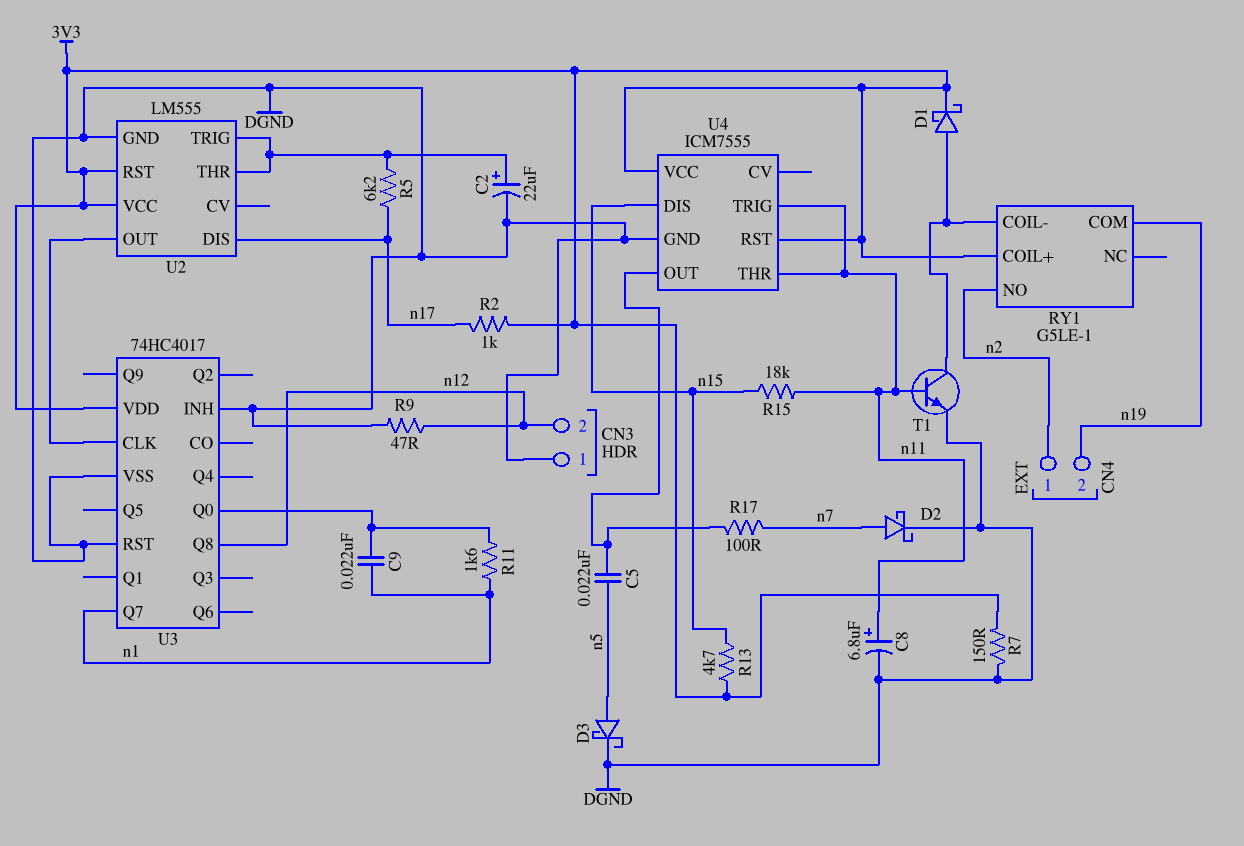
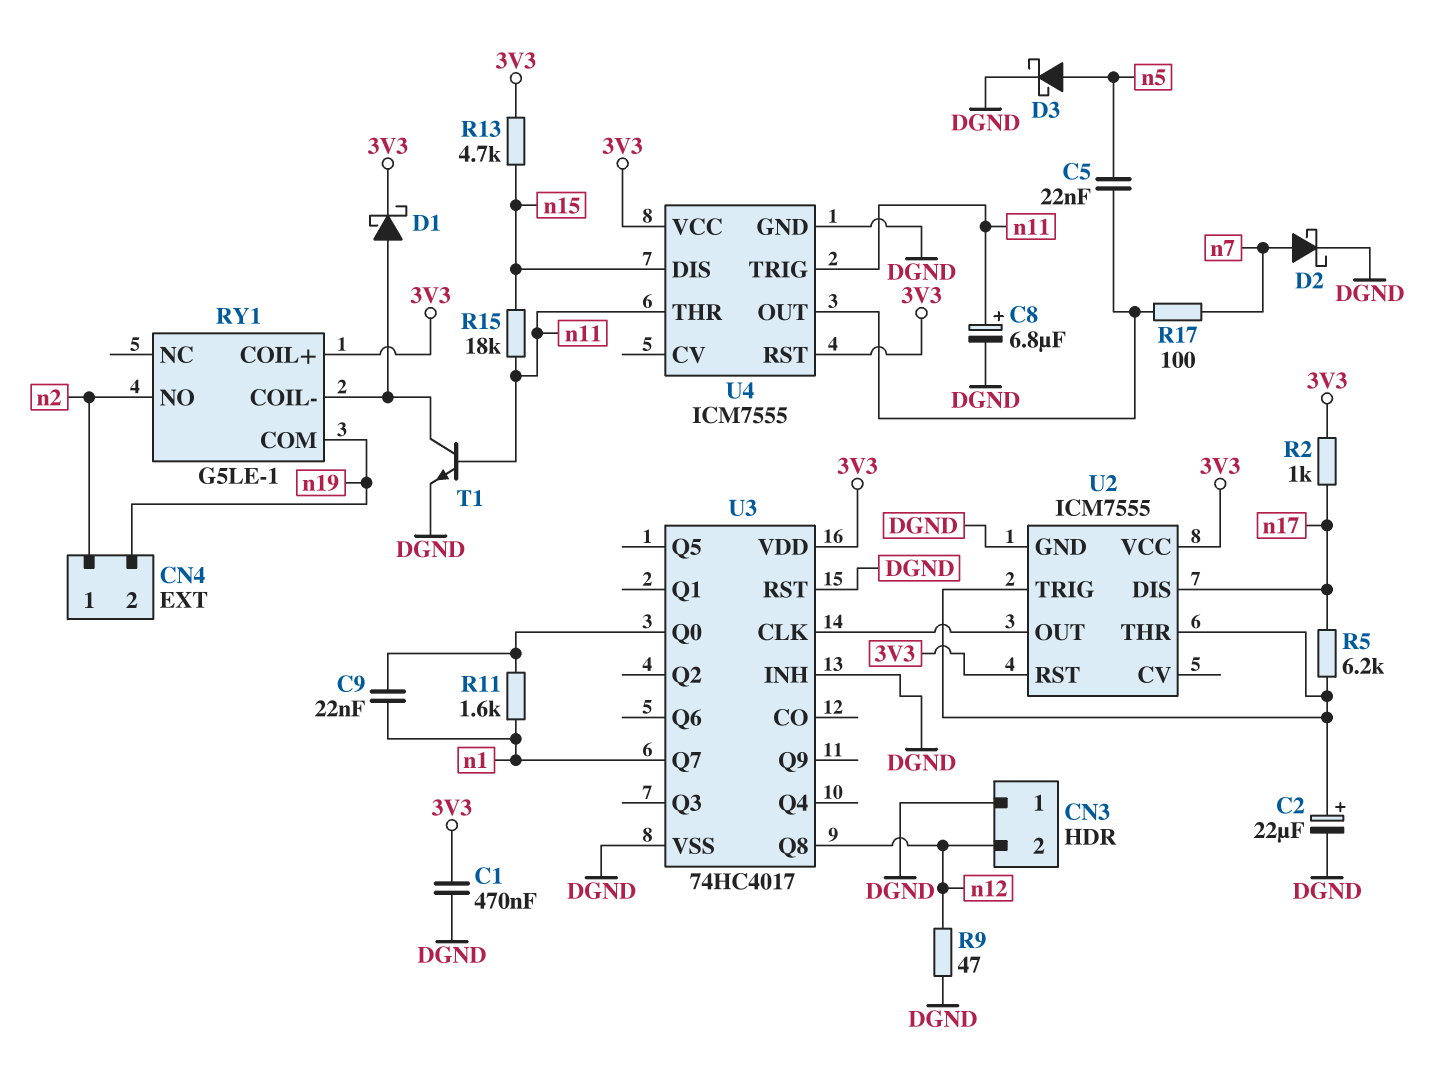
C1: none -> 470nF (3V3, DGND)
R7: 150 (3V3, DGND) -> none
U2: LM555 -> ICM7555

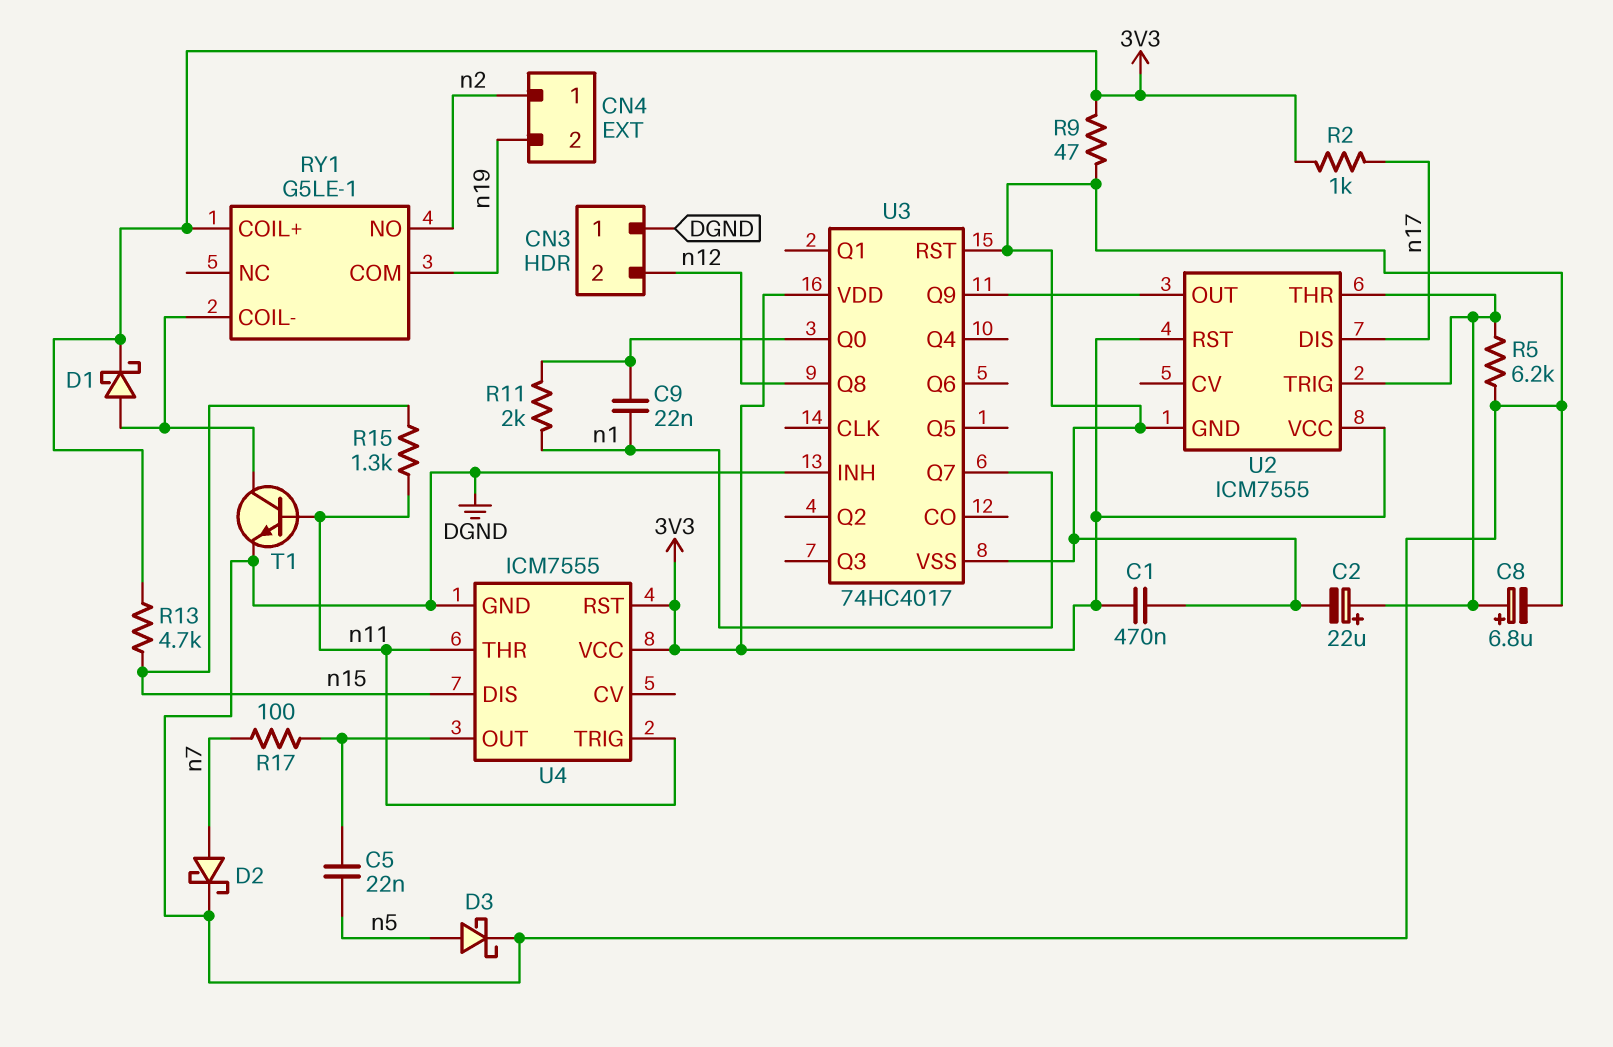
C8: 6.8uF (plus n11, minus DGND) -> 6.8uF (plus U2/THR, minus DGND)
R5: 6.2k (U2/THR, n17) -> 6.2k (DGND, U2/THR)
R9: 47 (DGND, n12) -> 47 (3V3, DGND)
R11: 1.6k (U3/Q0, n1) -> 2k (U3/Q0, n1)
R15: 18k (n11, n15) -> 1.3k (n11, n15)
U3 pin CLK: U2/OUT -> none
U3 pin Q9: none -> U2/OUT

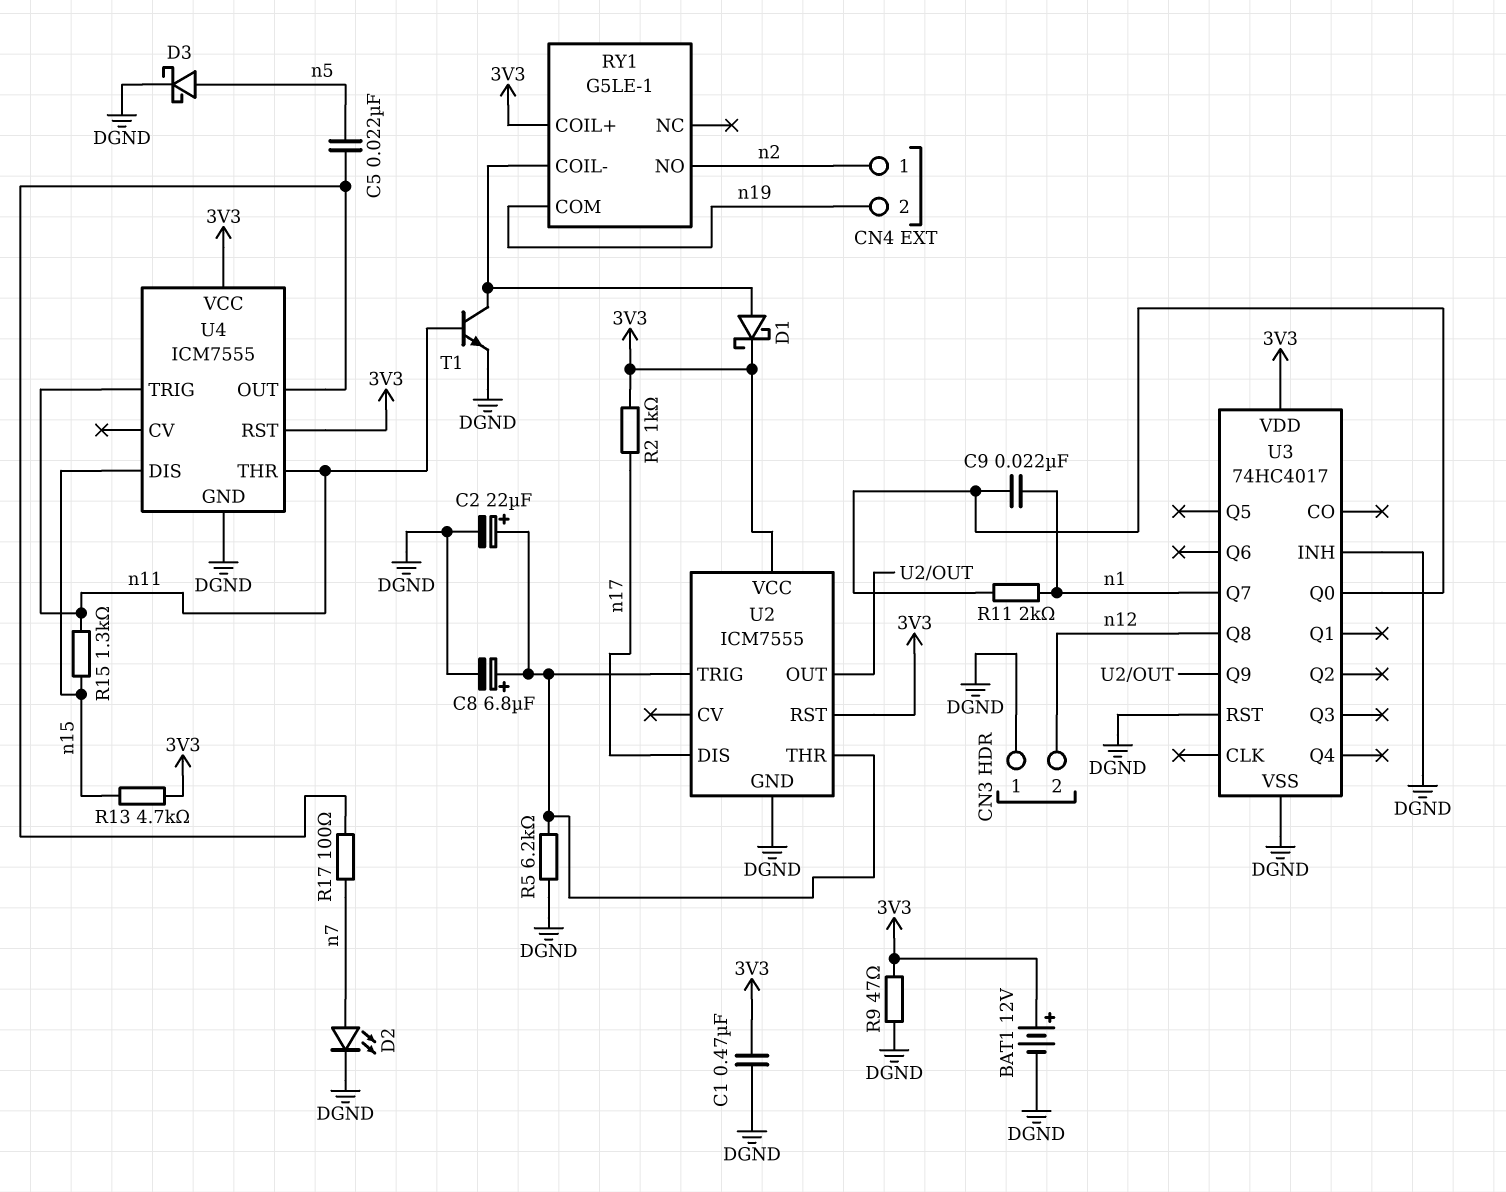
BAT1: none -> 12V (plus 3V3, minus DGND)
D2: schottky (A n7, K DGND) -> LED (A n7, K DGND)

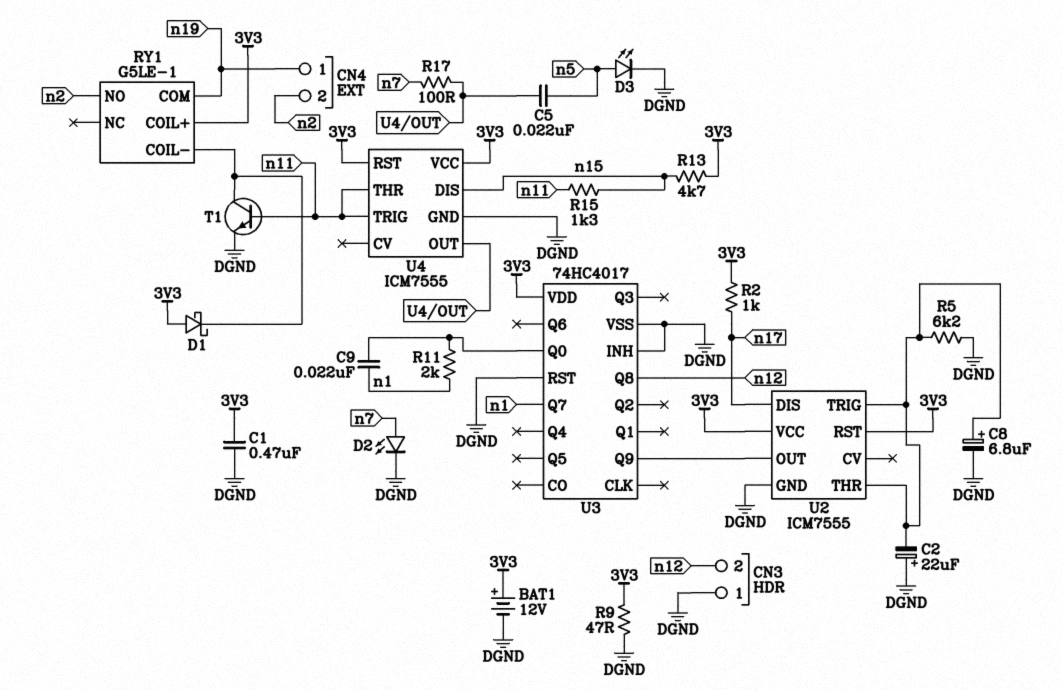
C2: 22uF (plus U2/THR, minus DGND) -> 22uF (plus DGND, minus U2/THR)
CN4 pin 1: n2 -> n19
CN4 pin 2: n19 -> n2
D1: schottky (A RY1/COIL-, K 3V3) -> schottky (A 3V3, K RY1/COIL-)
D3: schottky (A n5, K DGND) -> LED (A n5, K DGND)

